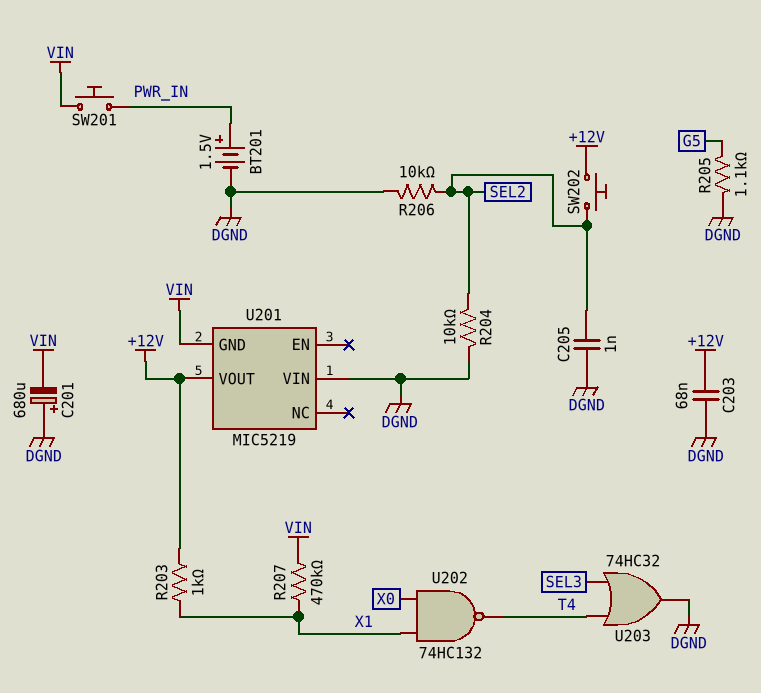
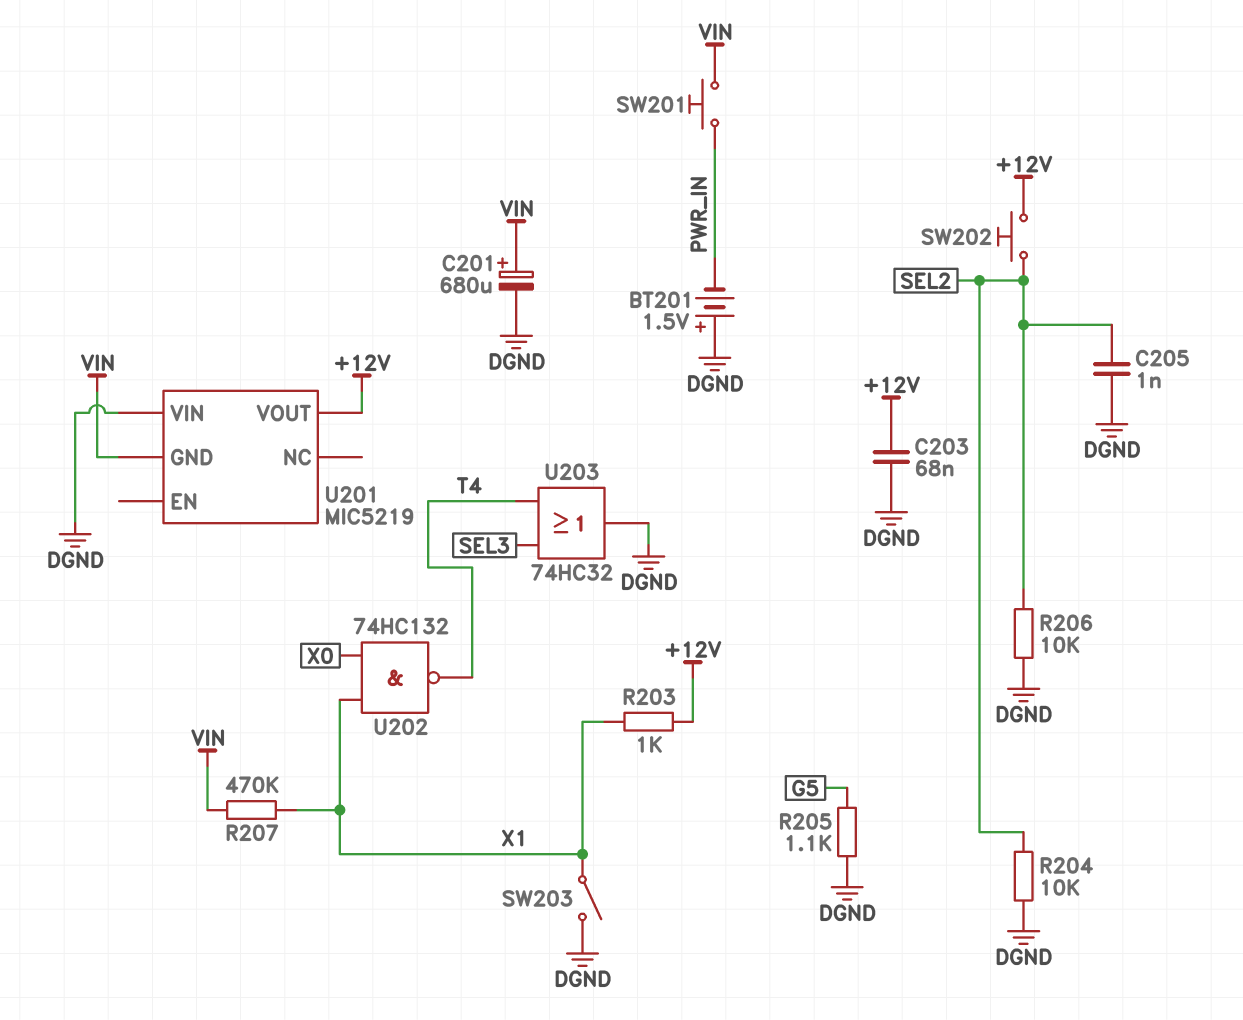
BT201: 1.5V (plus PWR_IN, minus DGND) -> 1.5V (plus DGND, minus PWR_IN)
C201: 680uF (plus DGND, minus VIN) -> 680uF (plus VIN, minus DGND)
SW203: none -> switch (DGND, X1)

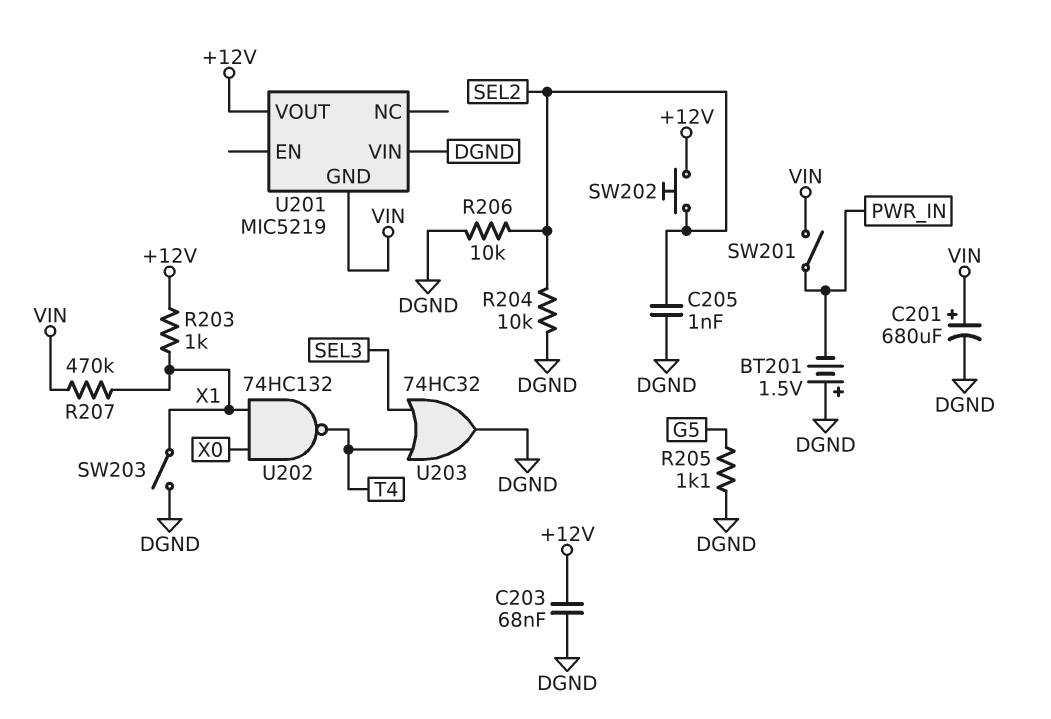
SW201: button (PWR_IN, VIN) -> switch (PWR_IN, VIN)

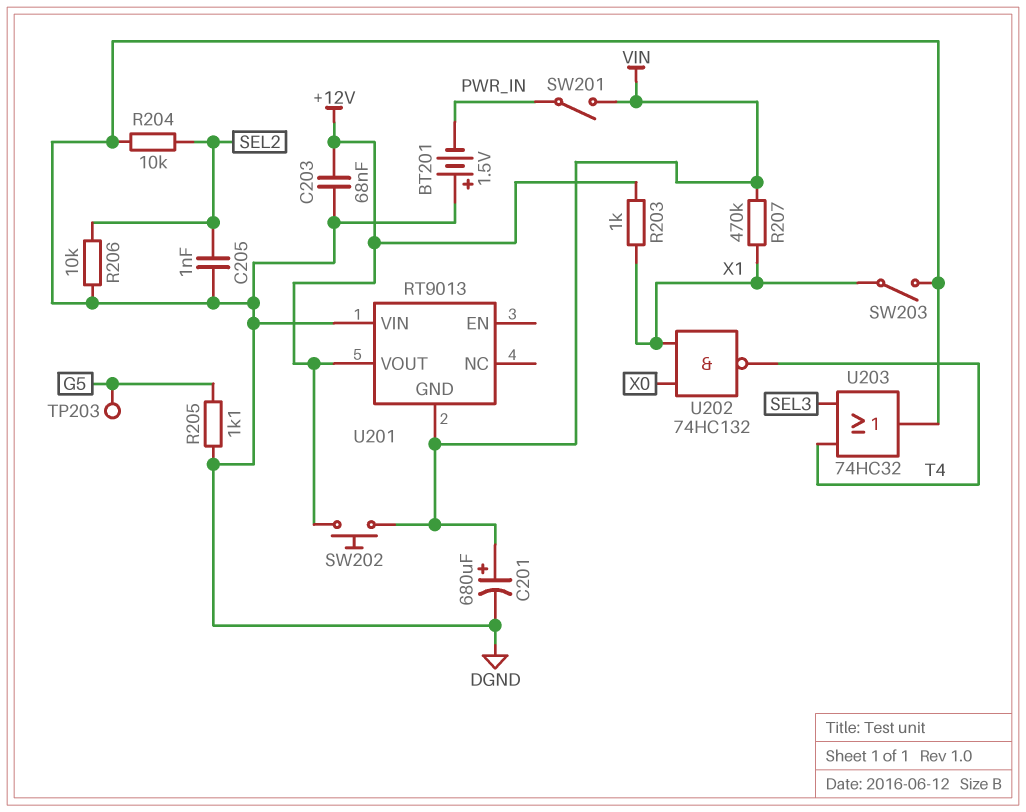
SW202: button (+12V, SEL2) -> button (+12V, VIN)
TP203: none -> test point (G5)
U201: MIC5219 -> RT9013

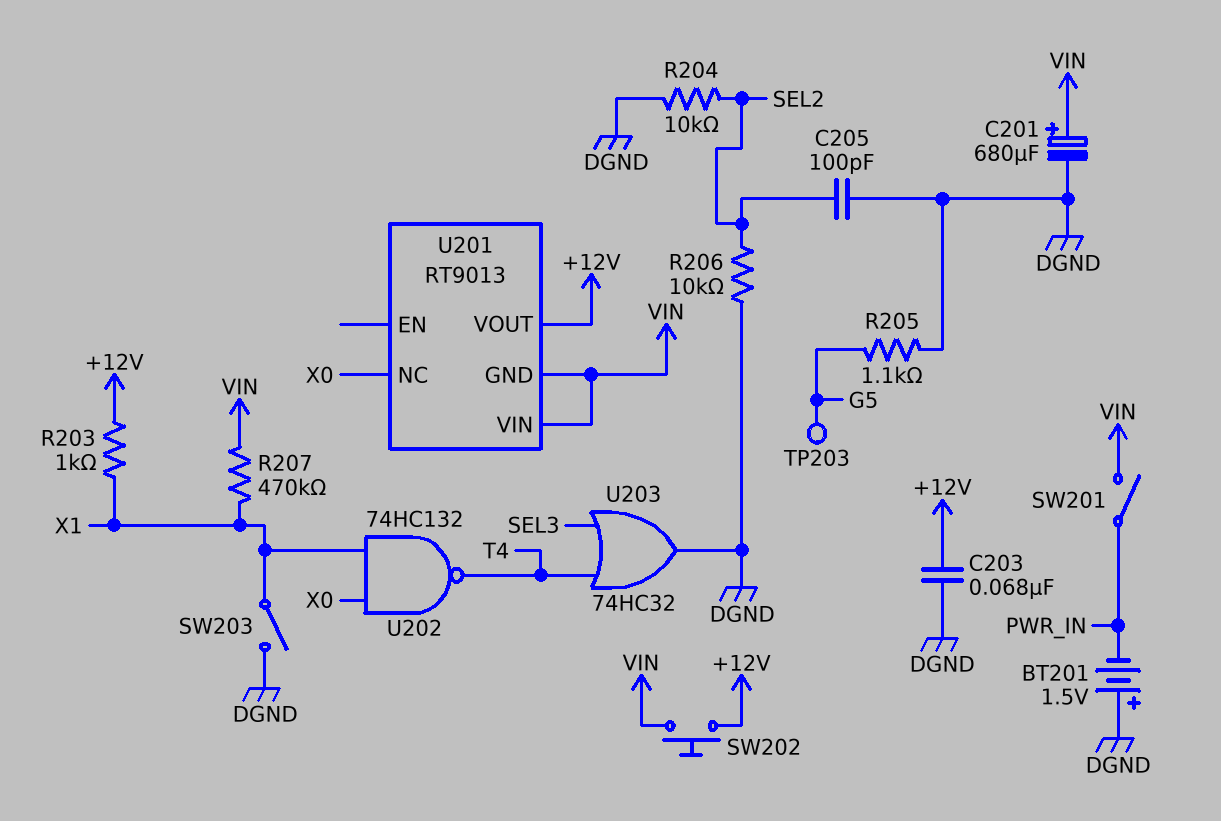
C205: 1nF (DGND, SEL2) -> 100pF (DGND, SEL2)
U201 pin NC: none -> X0
U201 pin VIN: DGND -> VIN

